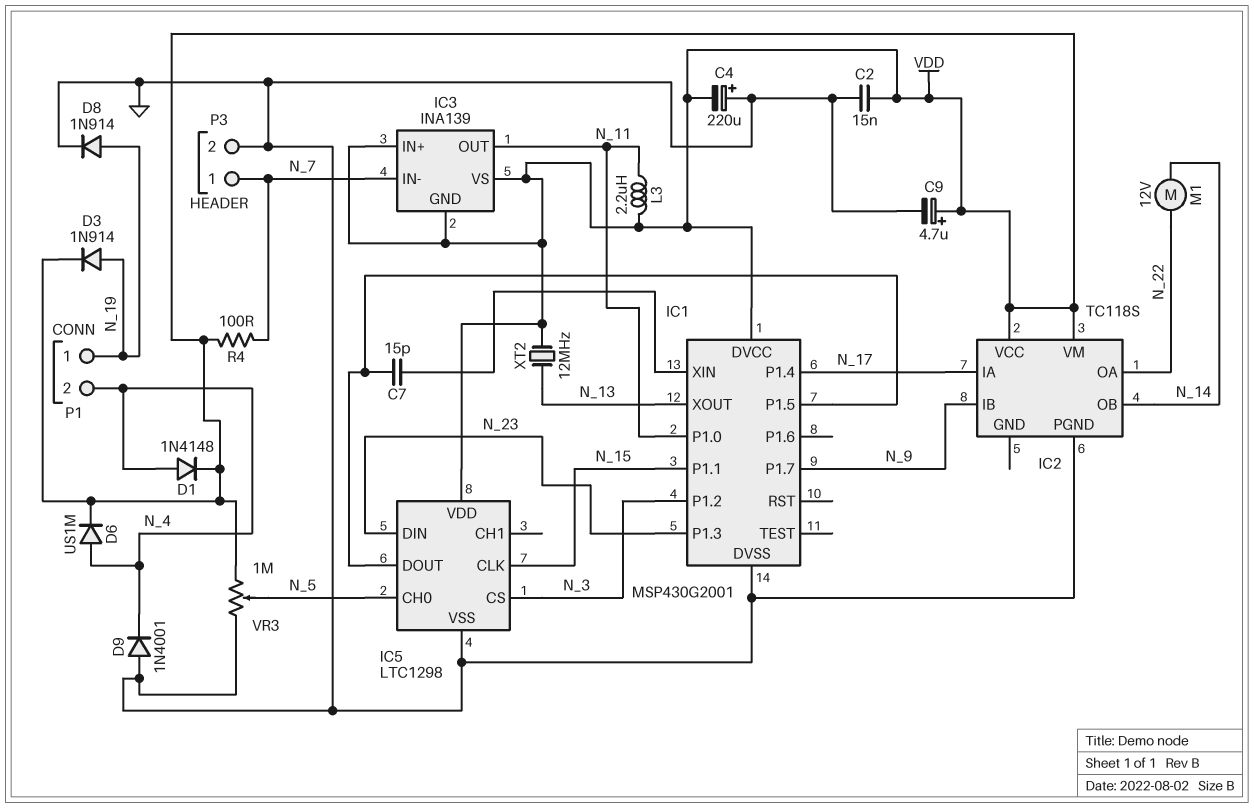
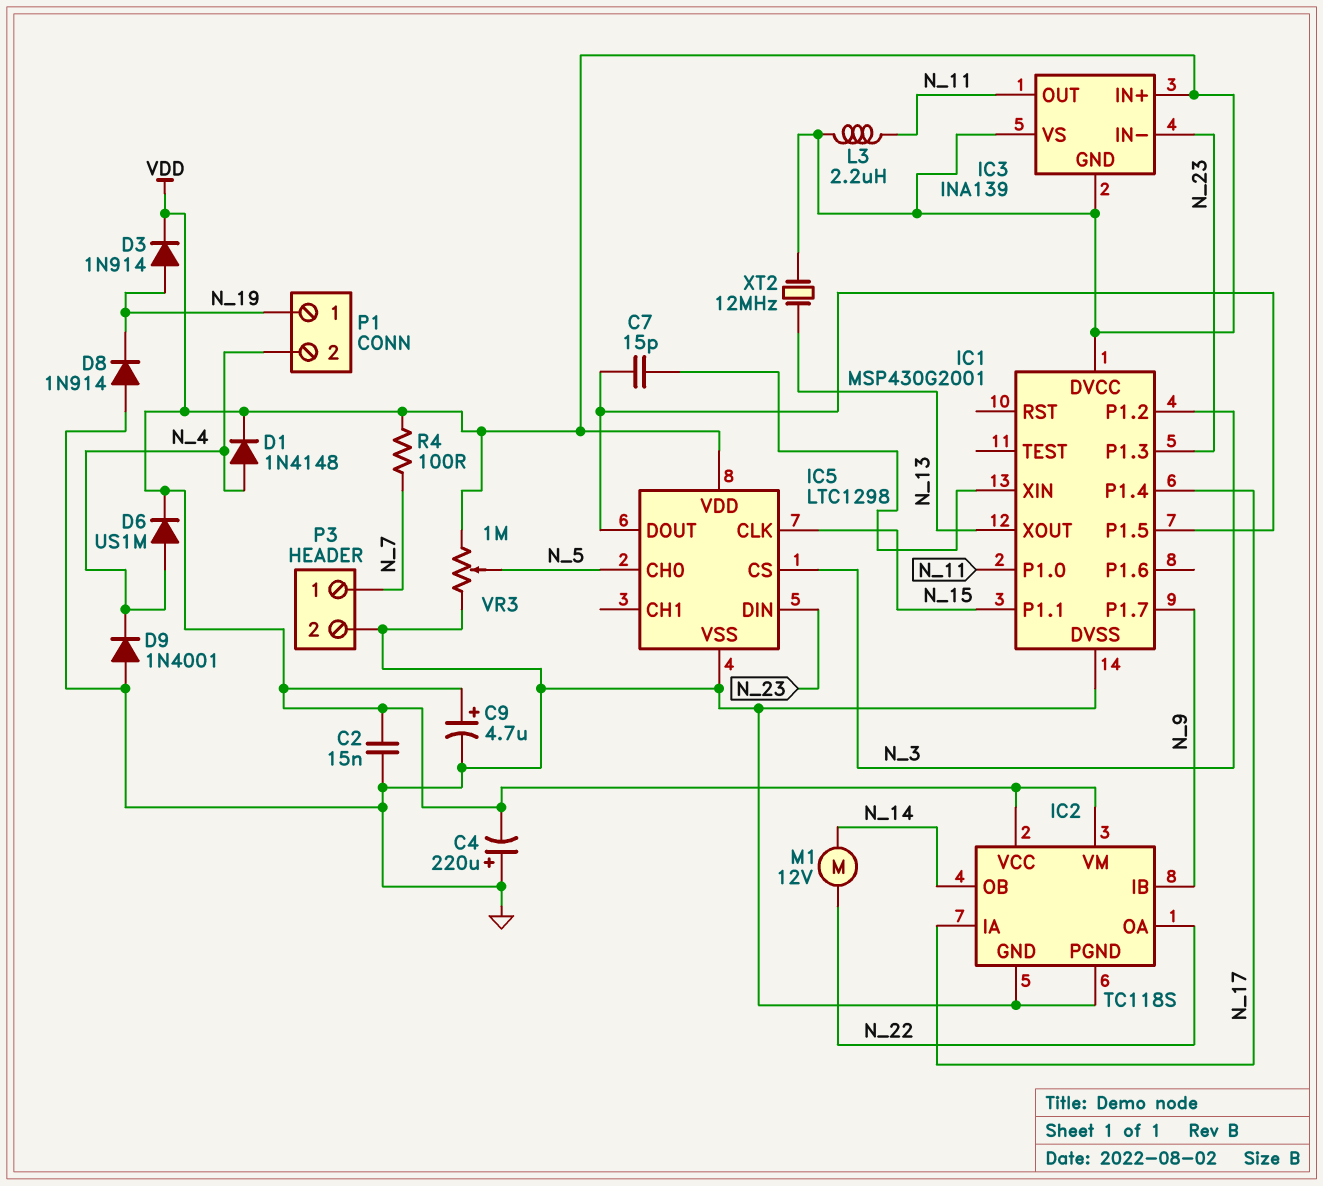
D8: diode 1N914 (A N_19, K GND) -> diode 1N914 (A GND, K N_19)
IC2 pin GND: none -> GND
IC3 pin IN-: N_7 -> N_23

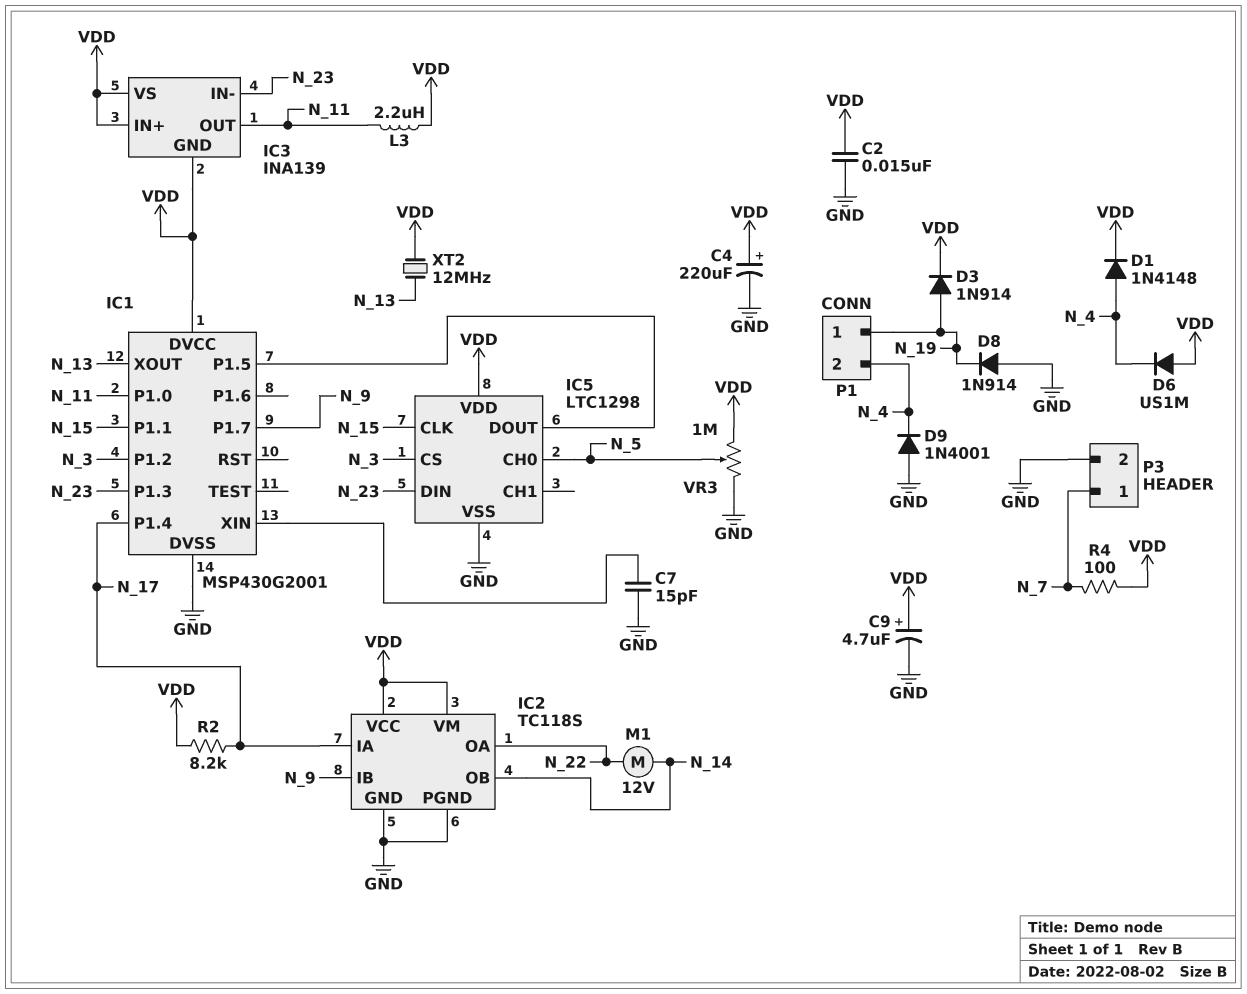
C4: 220uF (plus GND, minus VDD) -> 220uF (plus VDD, minus GND)
C7: 15pF (IC1/P1.5, IC1/XIN) -> 15pF (GND, IC1/XIN)
D6: diode US1M (A N_4, K VDD) -> diode US1M (A VDD, K N_4)
R2: none -> 8.2k (N_17, VDD)

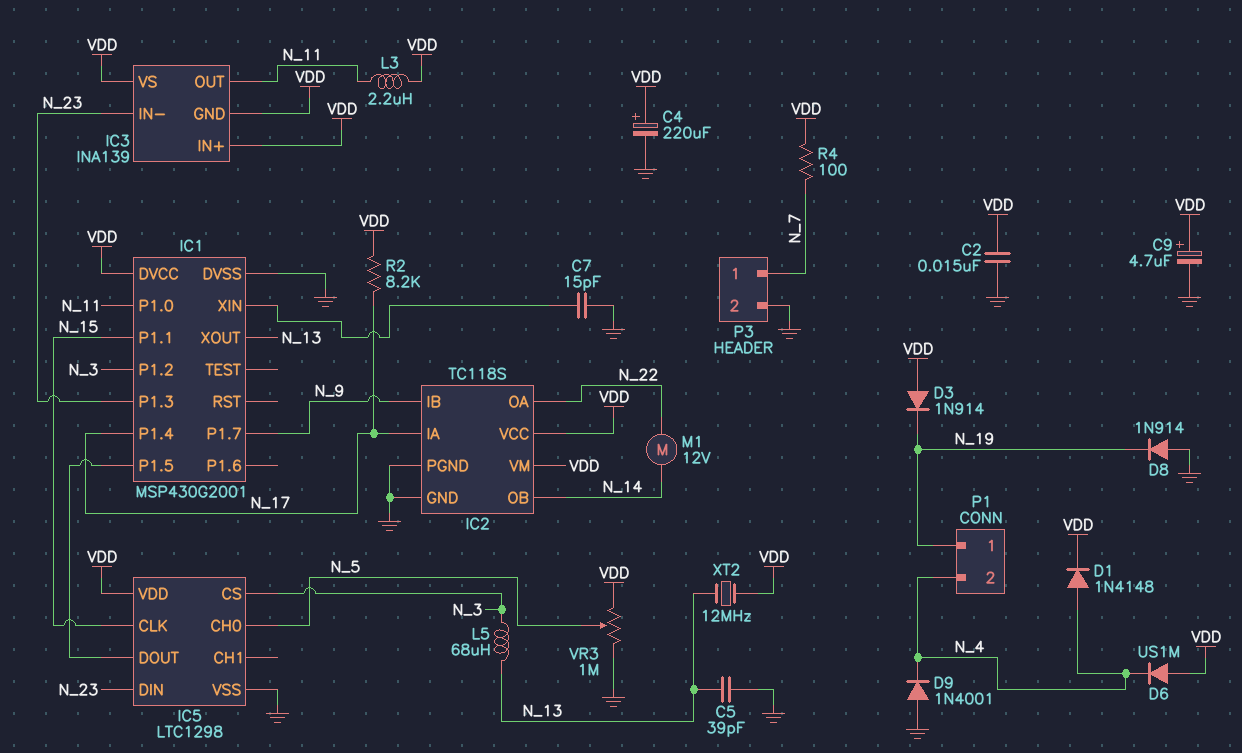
C5: none -> 39pF (GND, N_13)
D3: diode 1N914 (A N_19, K VDD) -> diode 1N914 (A VDD, K N_19)
L5: none -> 68uH (N_3, N_13)

